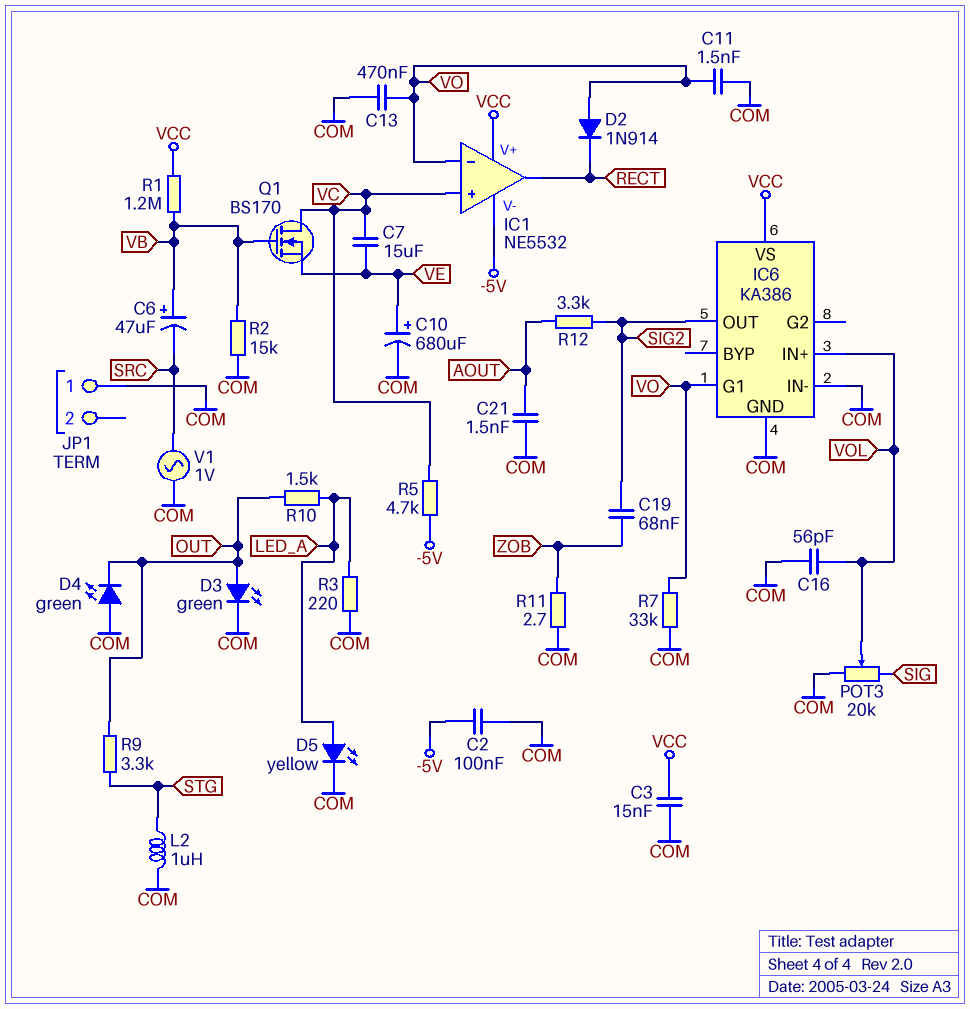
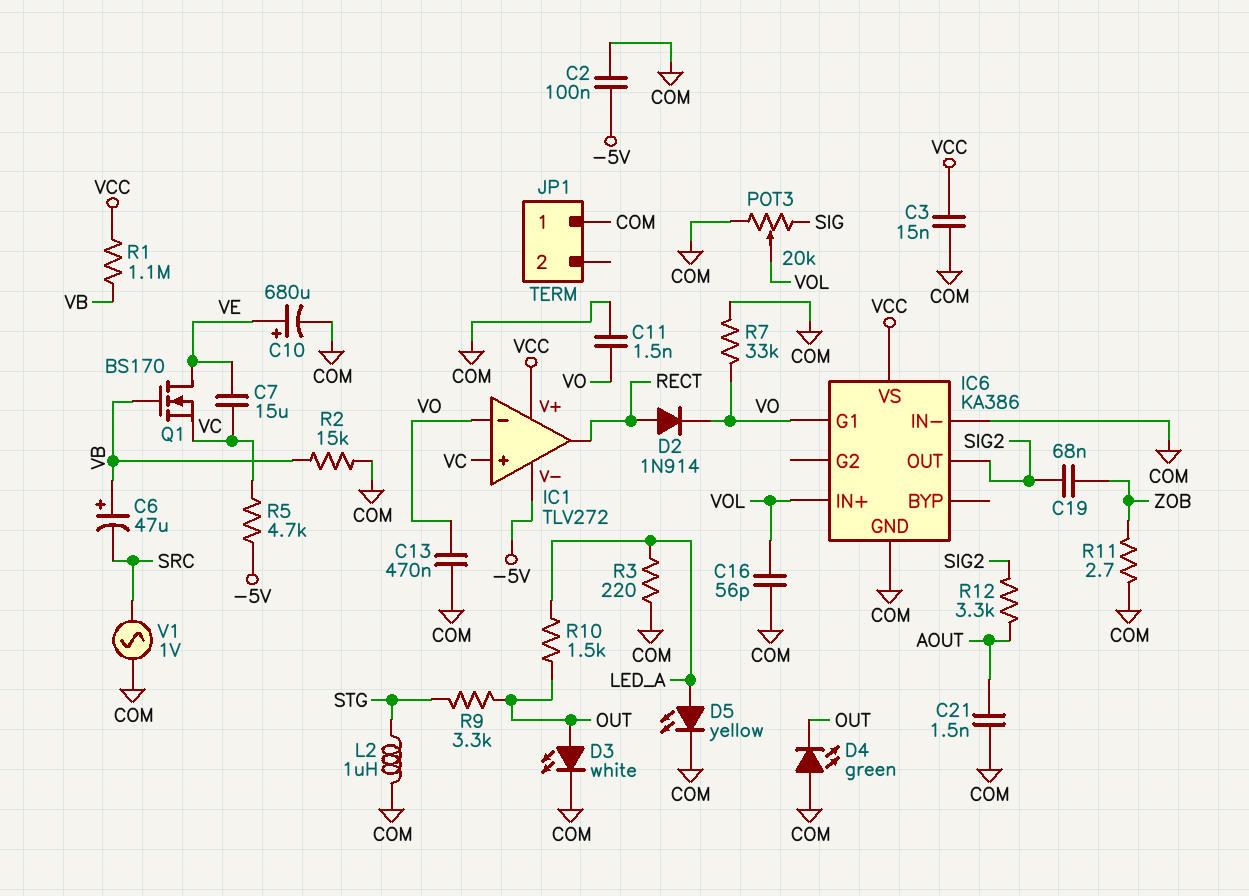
D2: diode 1N914 (A VO, K RECT) -> diode 1N914 (A RECT, K VO)
D3: LED green (A OUT, K COM) -> LED white (A OUT, K COM)
IC1: NE5532 -> TLV272
Q1: NMOS BS170 (G VB, D VC, S VE) -> NMOS BS170 (G VB, D VE, S VC)
R1: 1.2M (VB, VCC) -> 1.1M (VB, VCC)

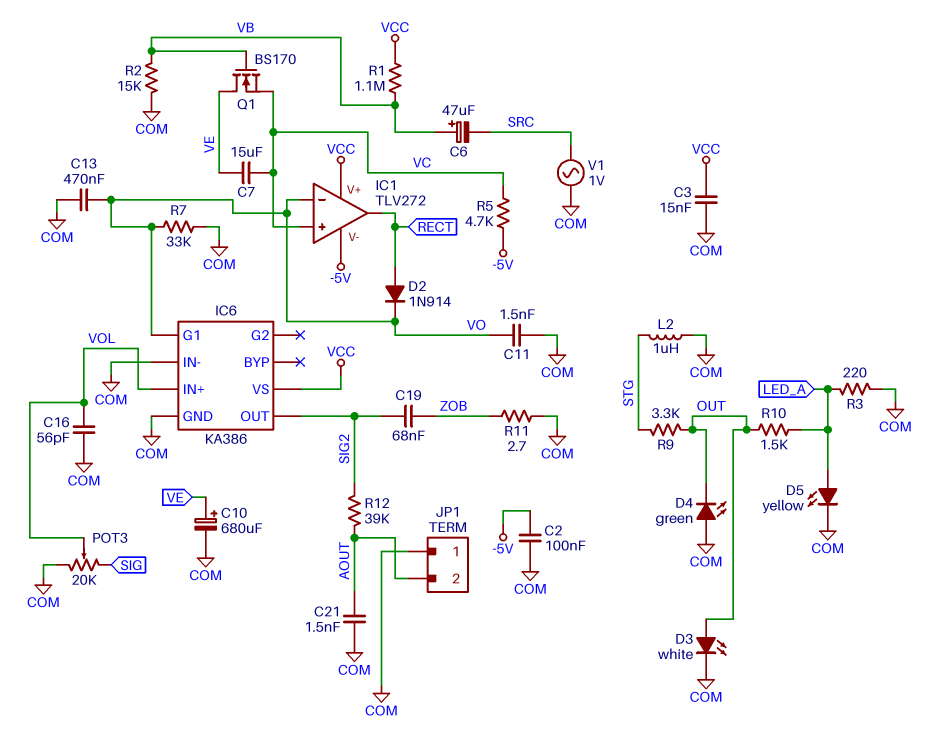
JP1 pin 2: none -> AOUT
R12: 3.3k (AOUT, SIG2) -> 39k (AOUT, SIG2)

